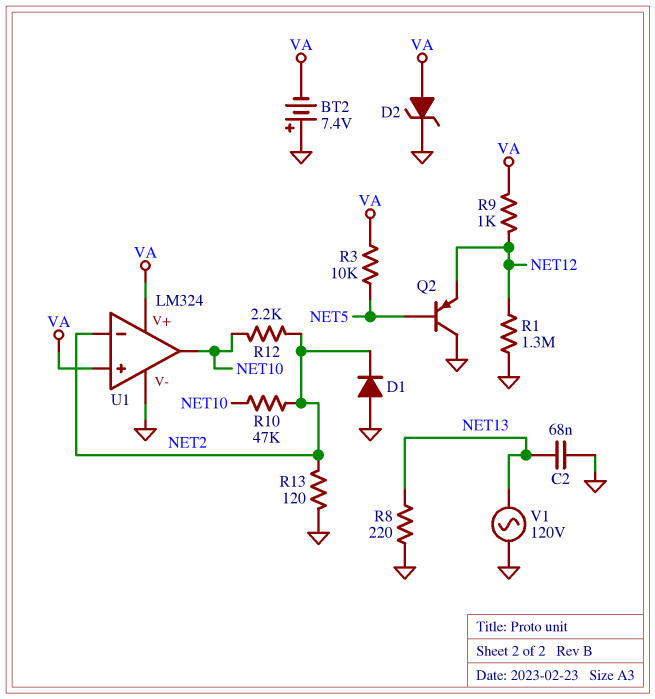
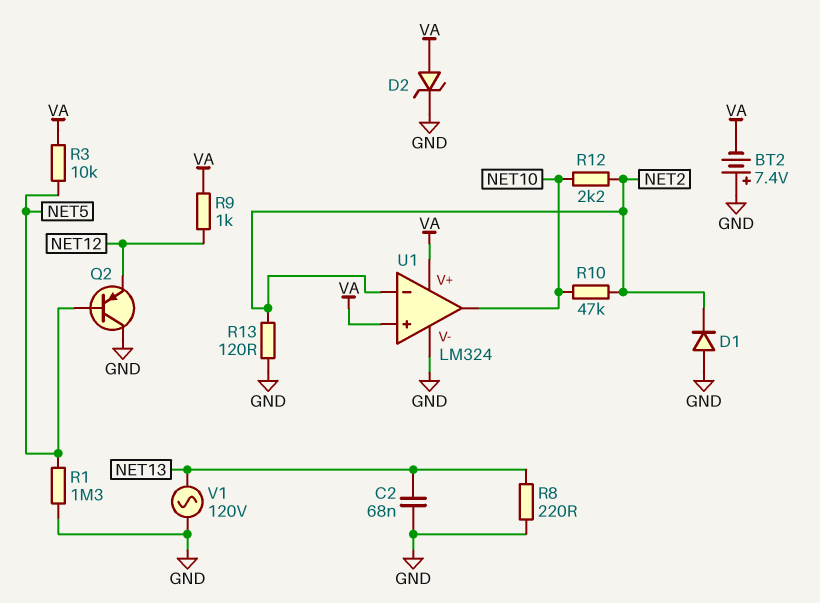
R1: 1.3M (GND, NET12) -> 1.3M (GND, NET5)

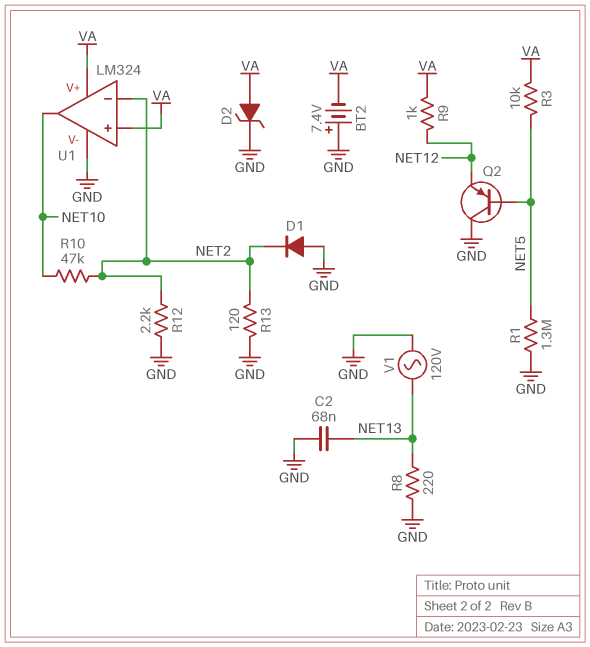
R12: 2.2k (NET2, NET10) -> 2.2k (GND, NET2)

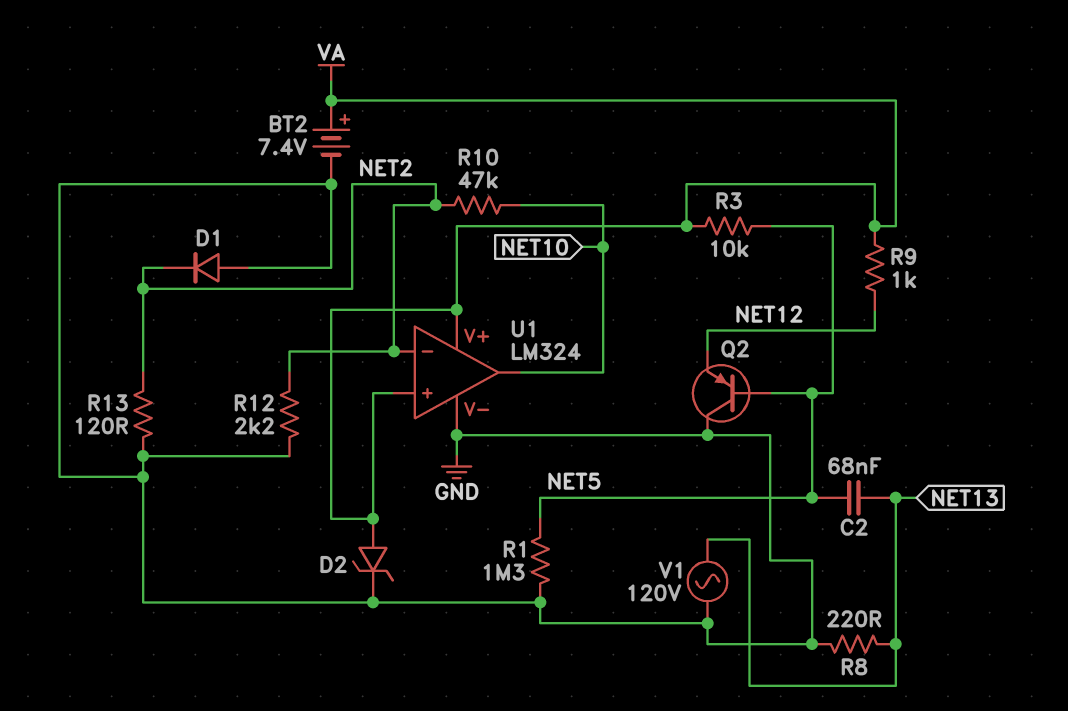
BT2: 7.4V (plus GND, minus VA) -> 7.4V (plus VA, minus GND)
C2: 68nF (GND, NET13) -> 68nF (NET5, NET13)

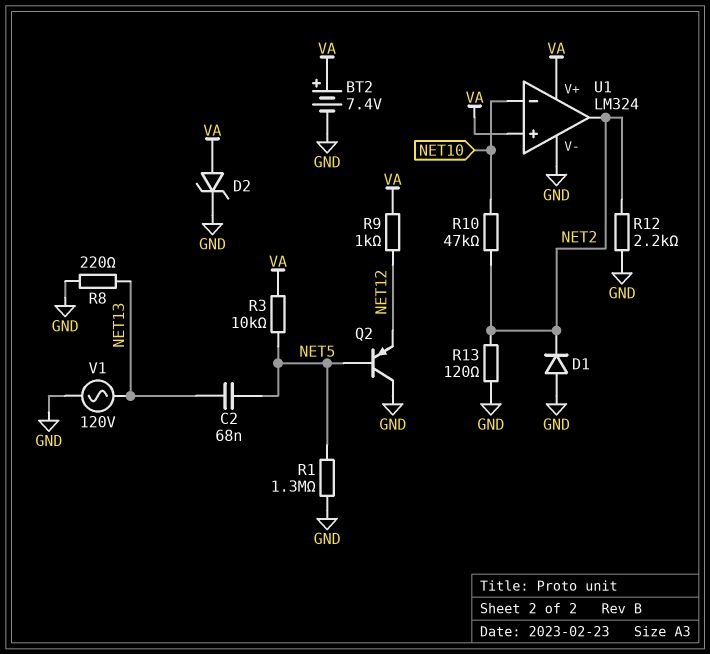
U1 pin in-: NET2 -> NET10
U1 pin out: NET10 -> NET2

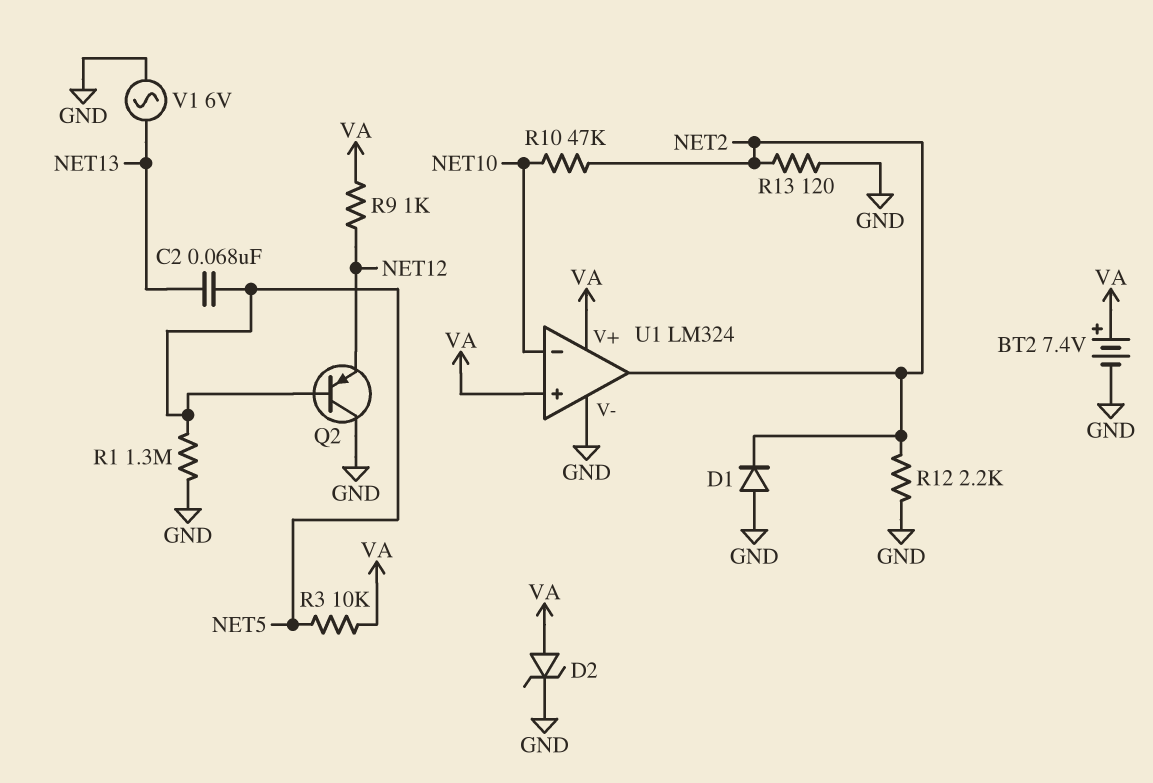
R8: 220 (GND, NET13) -> none
V1: AC 120V (GND, NET13) -> AC 6V (GND, NET13)

